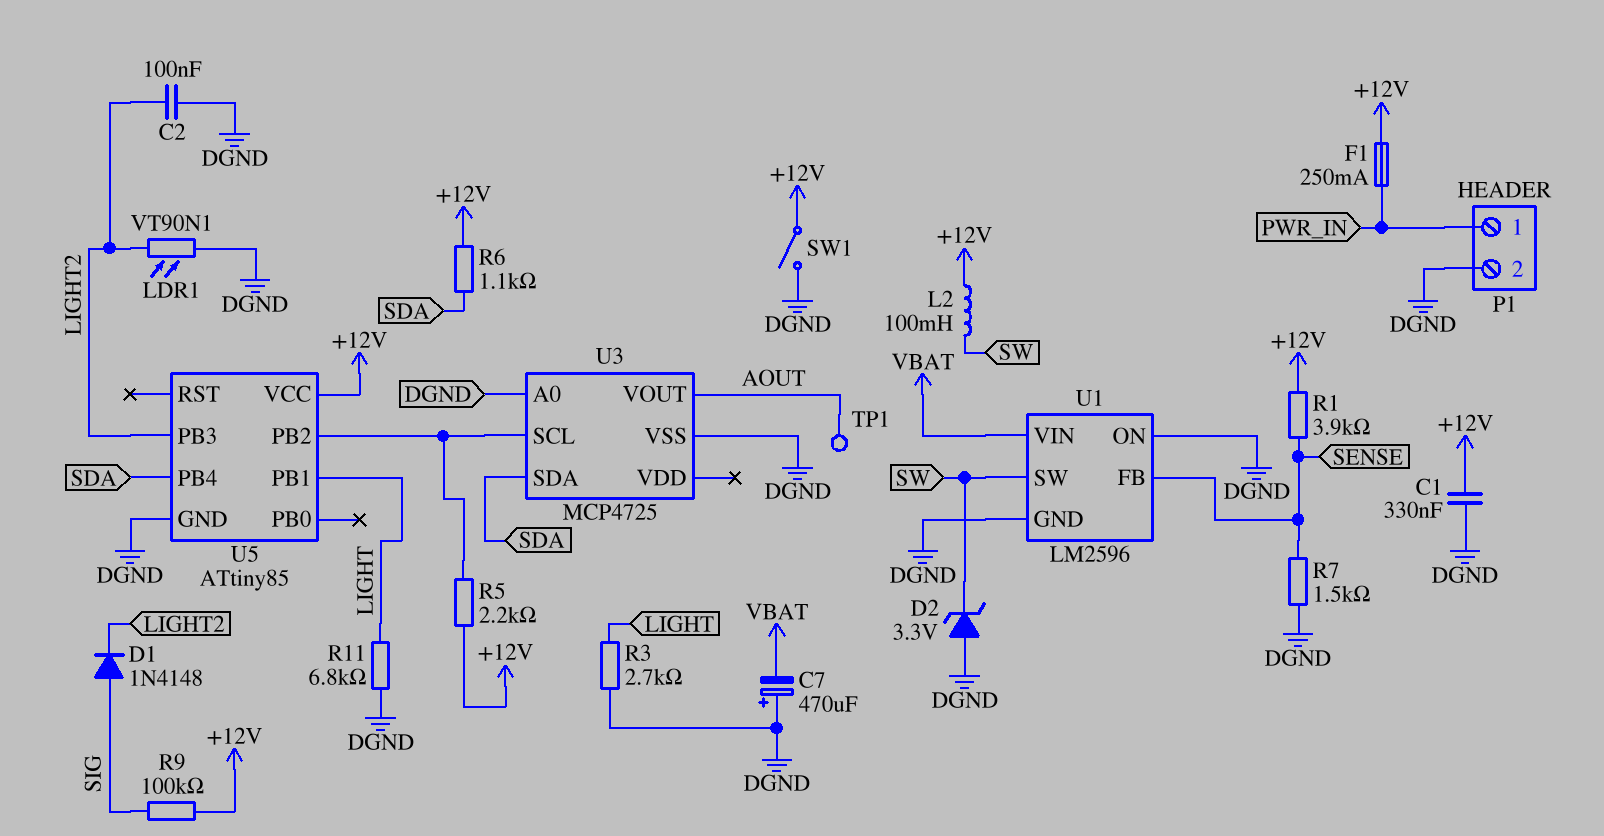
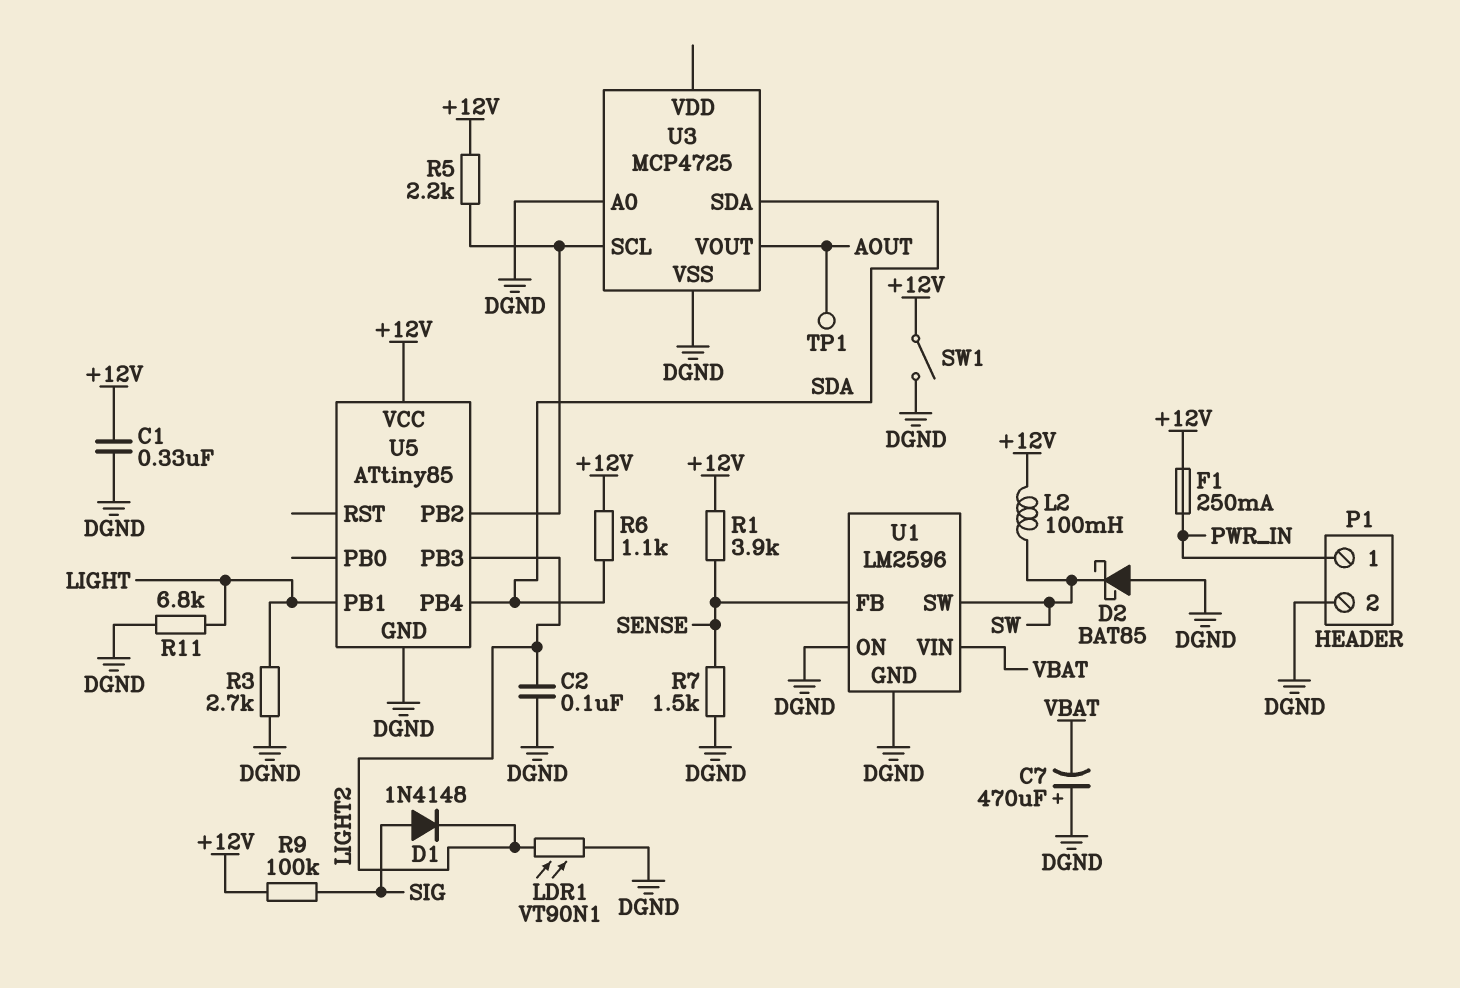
D2: zener 3.3V (A DGND, K SW) -> schottky BAT85 (A DGND, K SW)

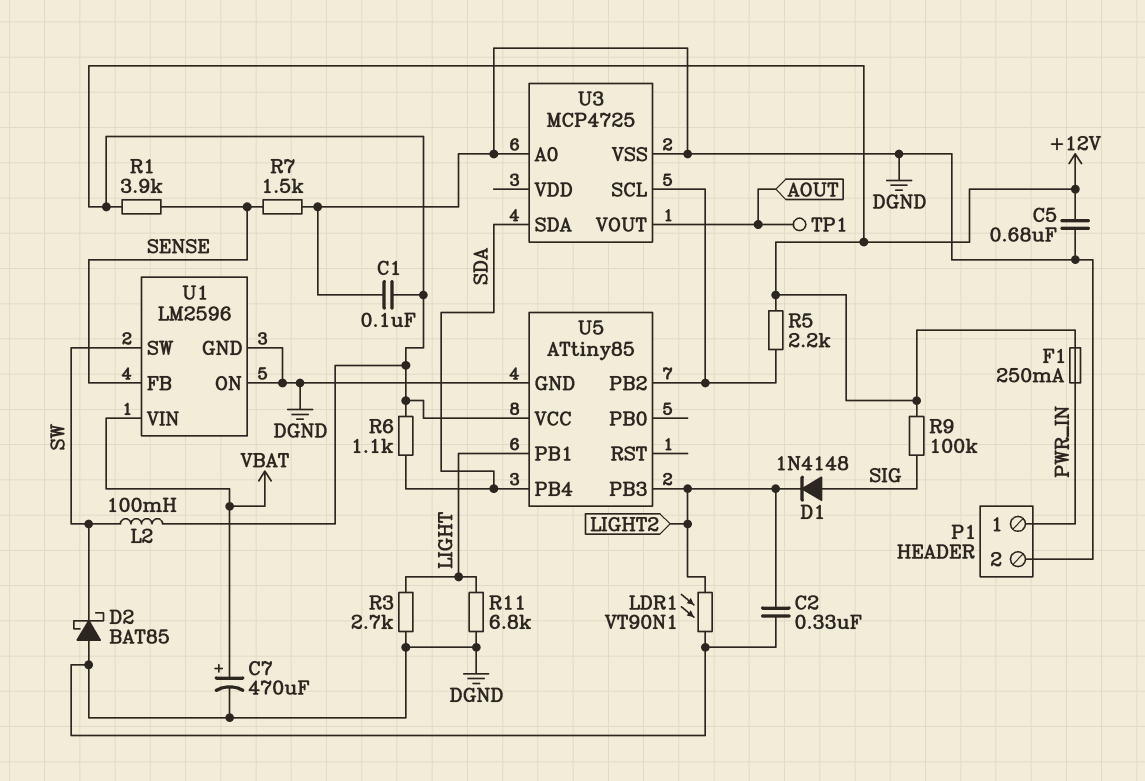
C1: 330nF (+12V, DGND) -> 100nF (+12V, DGND)
C2: 100nF (DGND, LIGHT2) -> 330nF (DGND, LIGHT2)
C5: none -> 680nF (+12V, DGND)
C7: 470uF (plus DGND, minus VBAT) -> 470uF (plus VBAT, minus DGND)
SW1: switch (+12V, DGND) -> none

